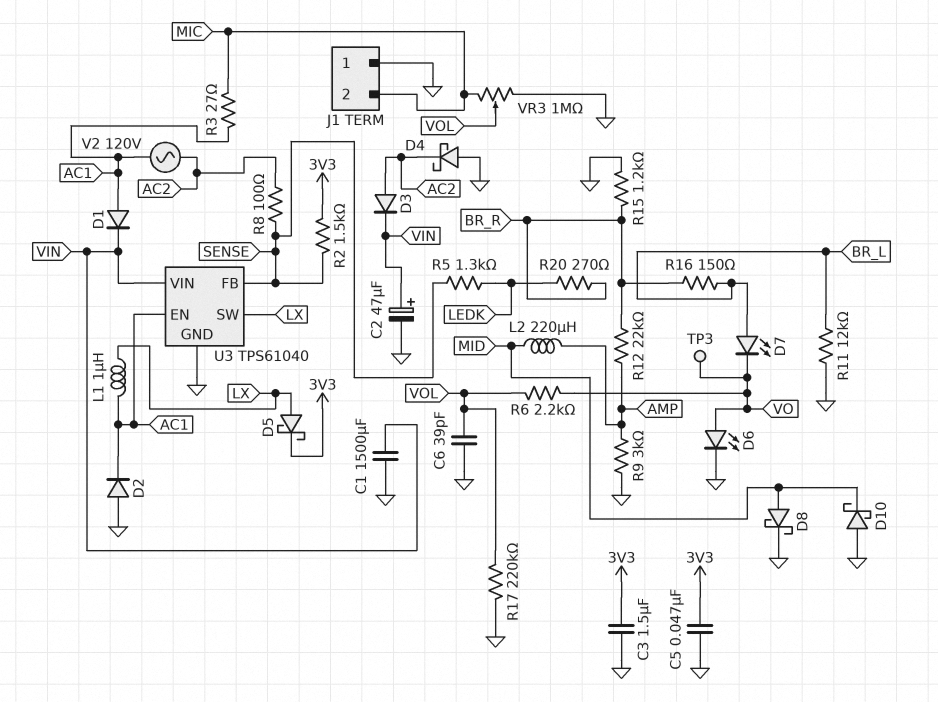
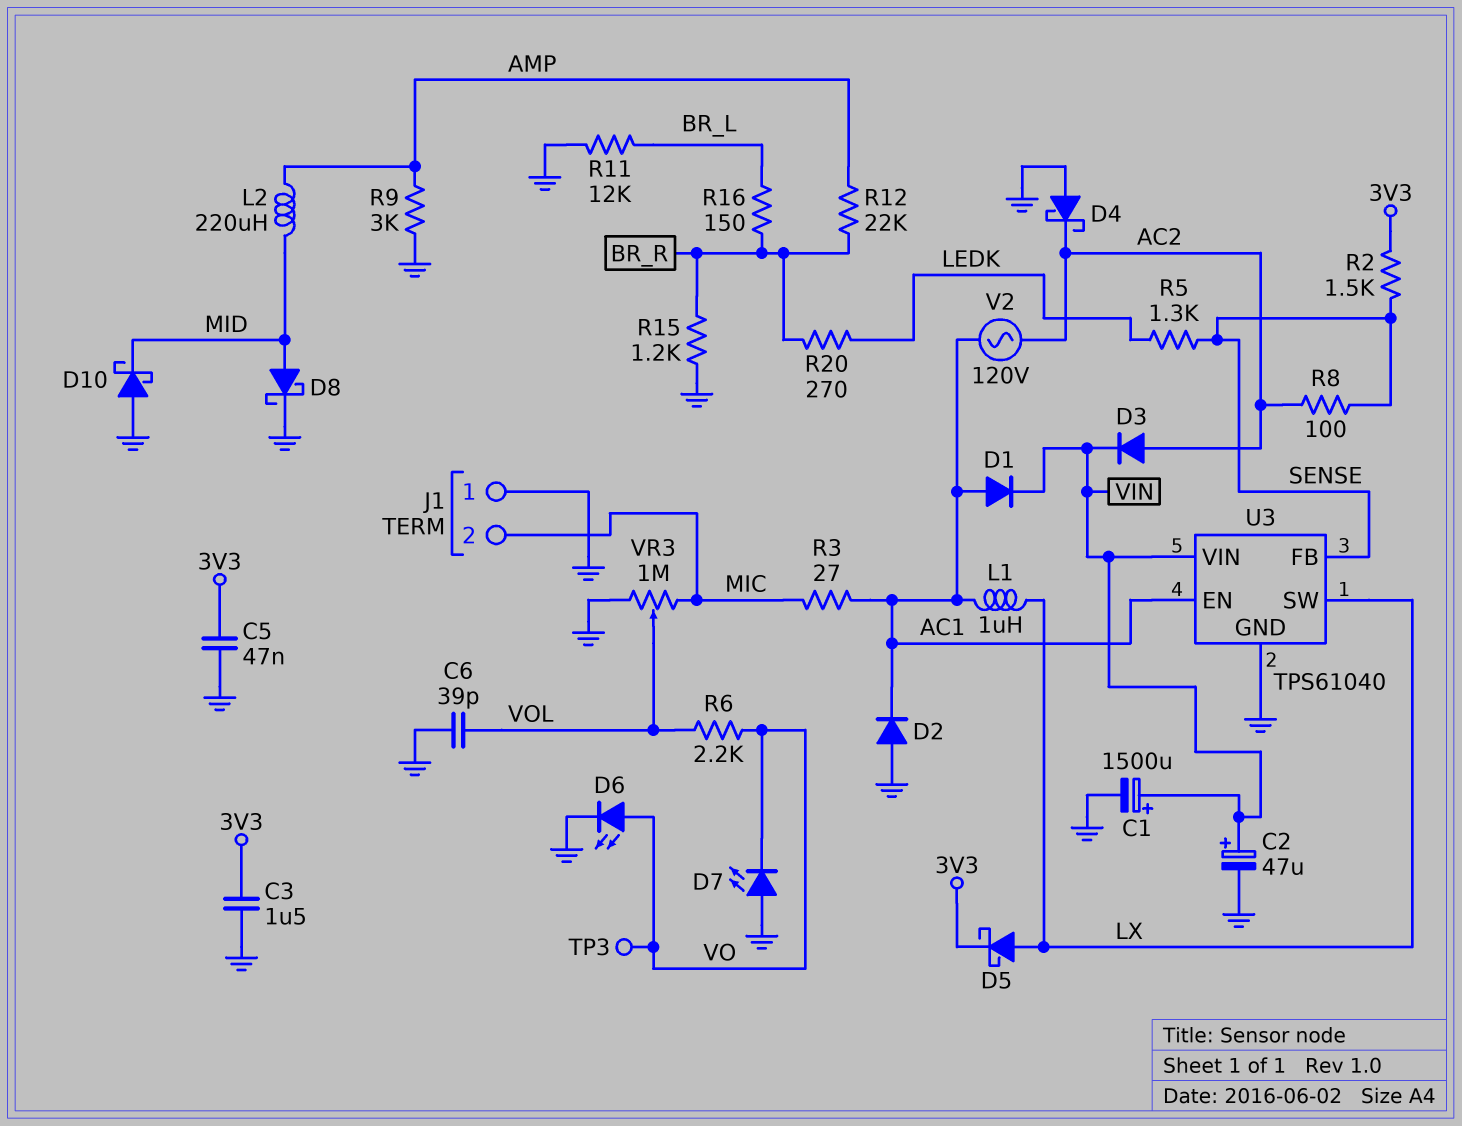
C1: 1500uF (GND, VIN) -> 1500uF (plus VIN, minus GND)
D7: LED (A BR_L, K VO) -> LED (A GND, K VO)
R17: 220k (GND, VOL) -> none

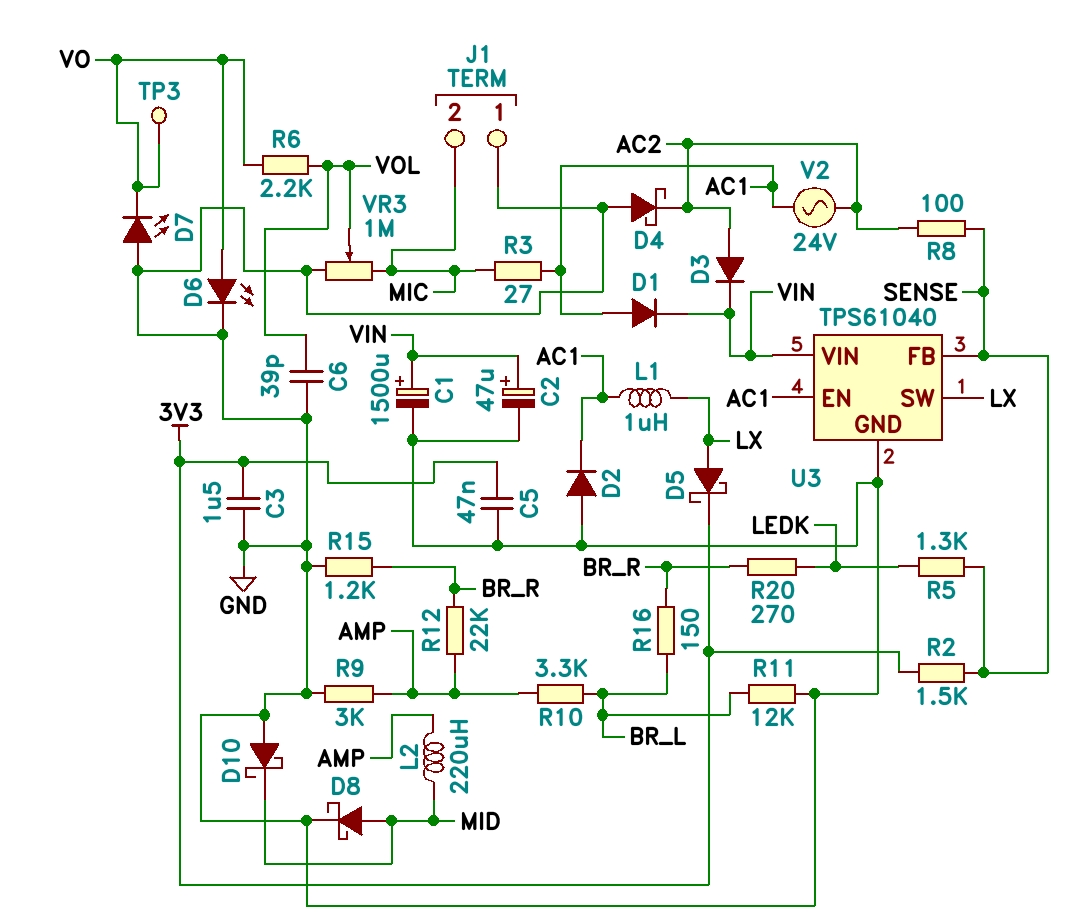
R10: none -> 3.3k (AMP, BR_L)
V2: AC 120V (AC1, AC2) -> AC 24V (AC1, AC2)

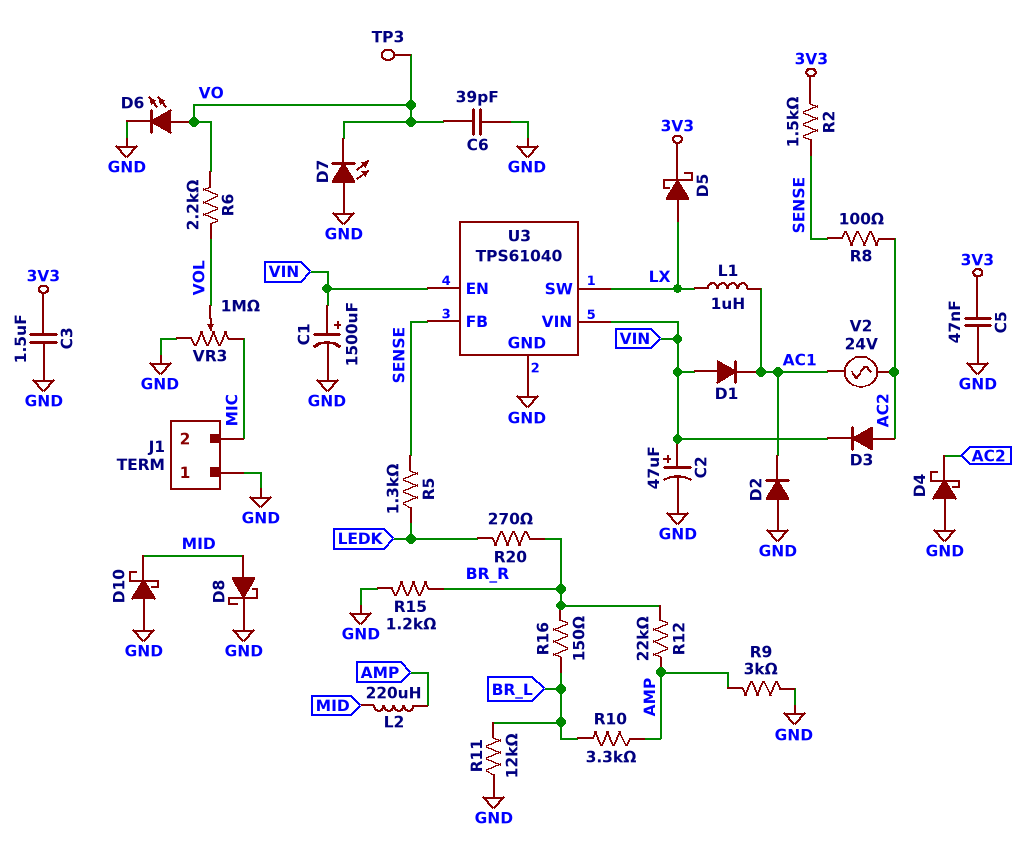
C6: 39pF (GND, VOL) -> 39pF (GND, VO)
D1: diode (A AC1, K VIN) -> diode (A VIN, K AC1)
R3: 27 (AC1, MIC) -> none
U3 pin EN: AC1 -> VIN

